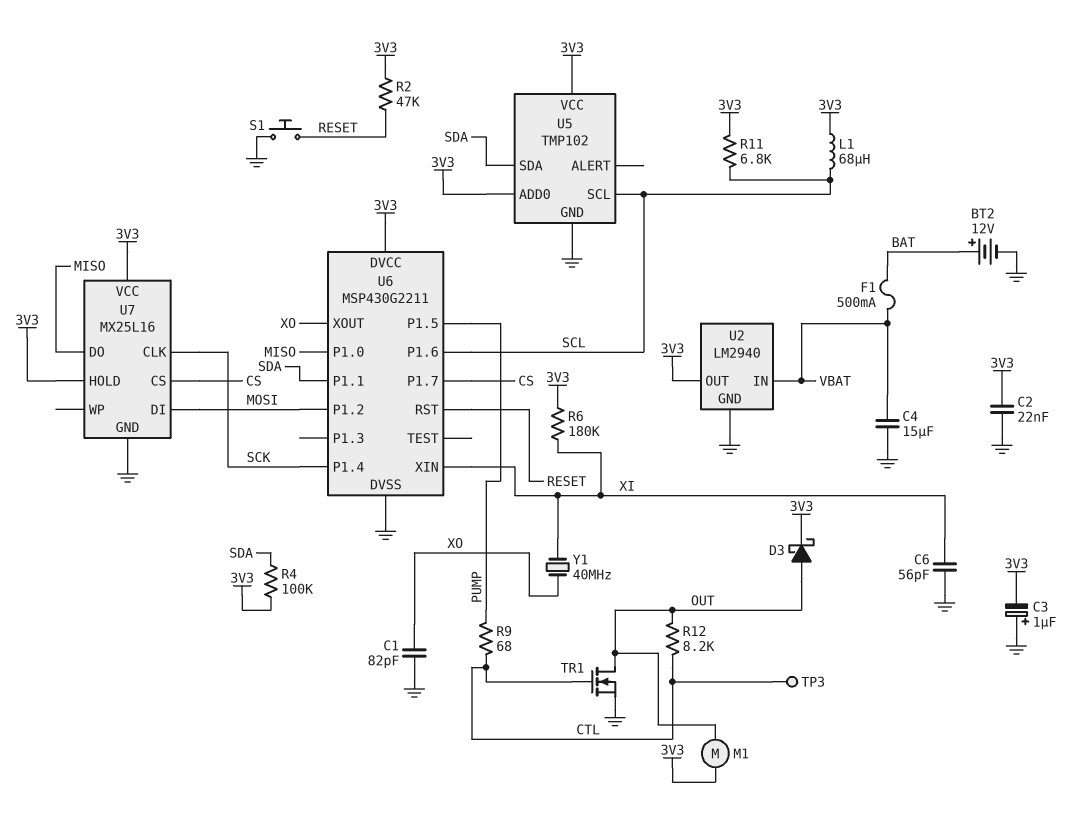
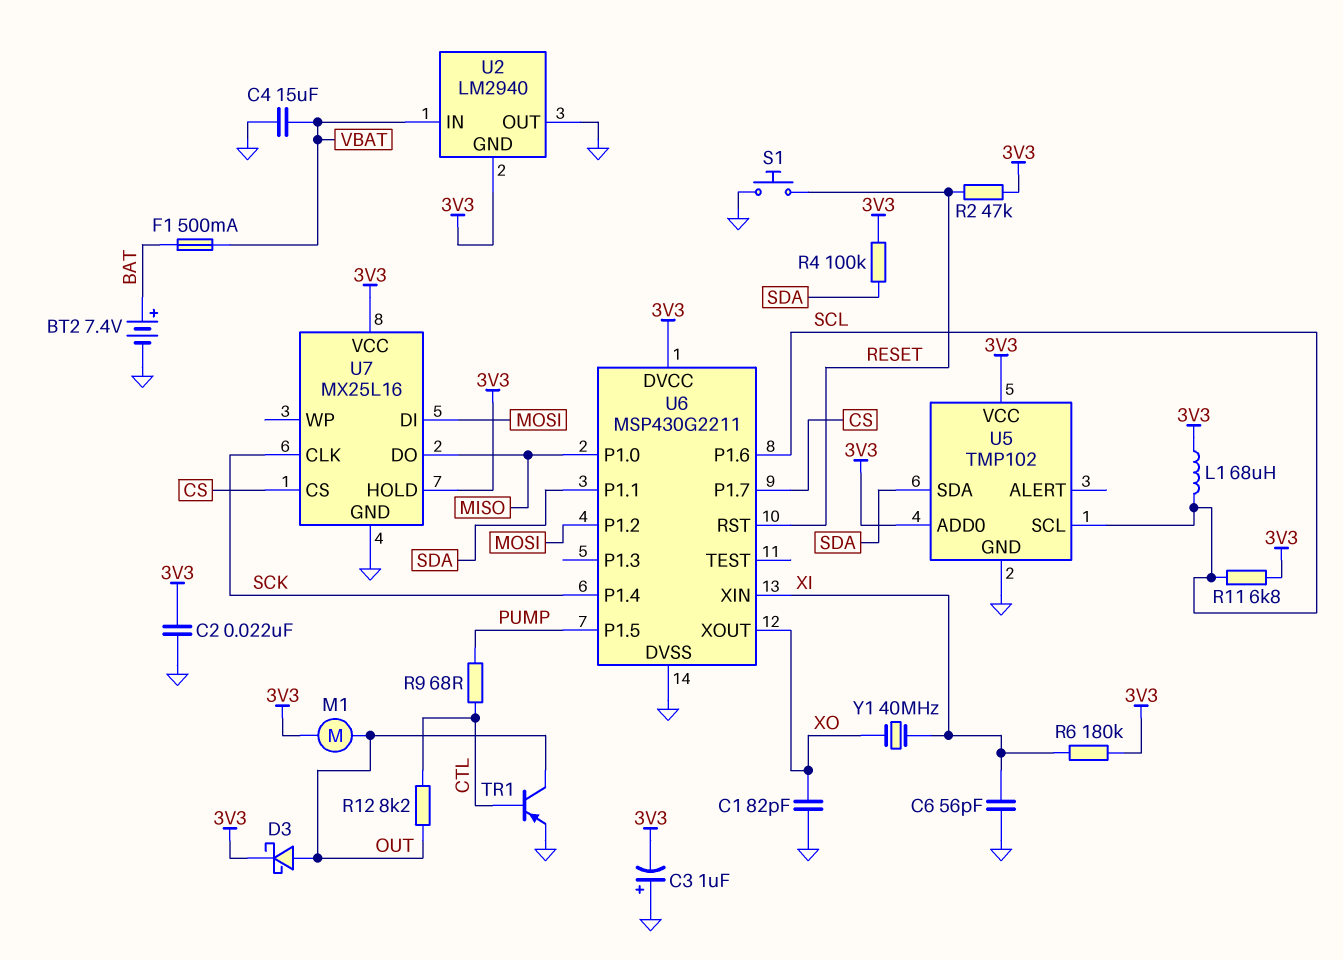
BT2: 12V (plus BAT, minus GND) -> 7.4V (plus BAT, minus GND)
TP3: test point (CTL) -> none
TR1: NMOS (G CTL, D OUT, S GND) -> PNP (B CTL, C OUT, E GND)
U2 pin GND: GND -> 3V3
U2 pin OUT: 3V3 -> GND

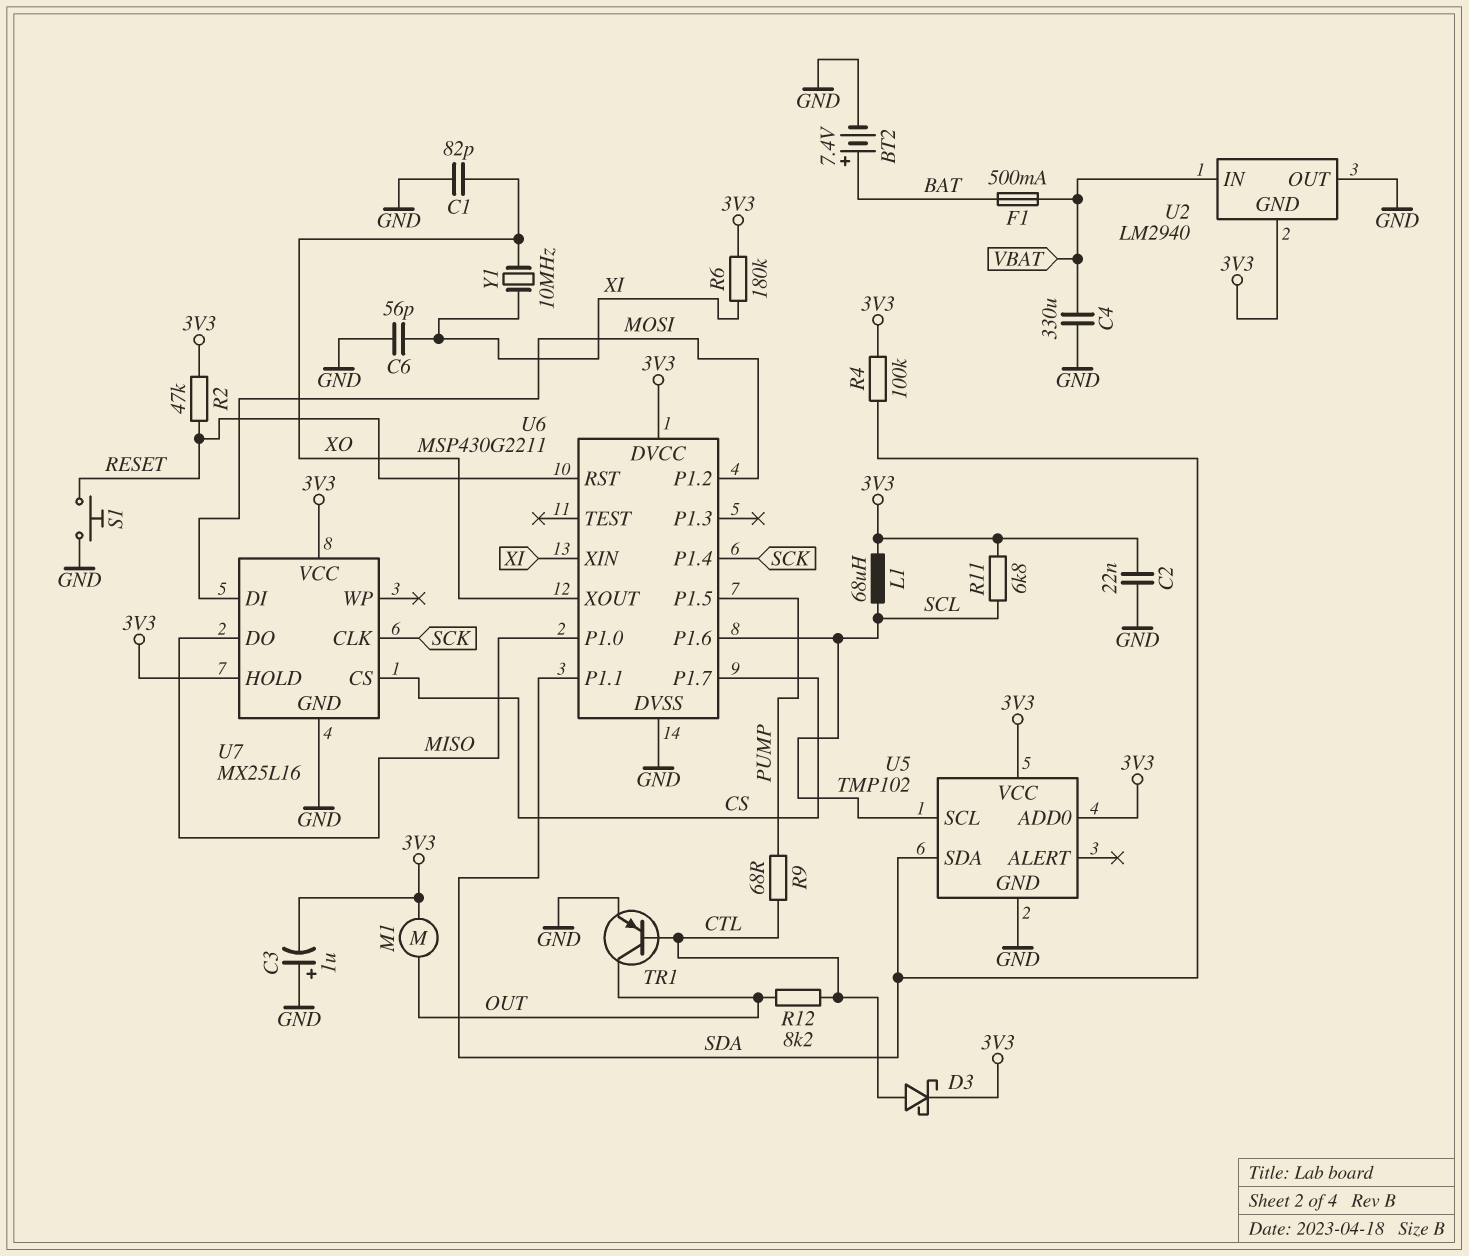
C4: 15uF (GND, VBAT) -> 330uF (GND, VBAT)
D3: schottky (A OUT, K 3V3) -> schottky (A CTL, K 3V3)
Y1: 40MHz (XI, XO) -> 10MHz (XI, XO)

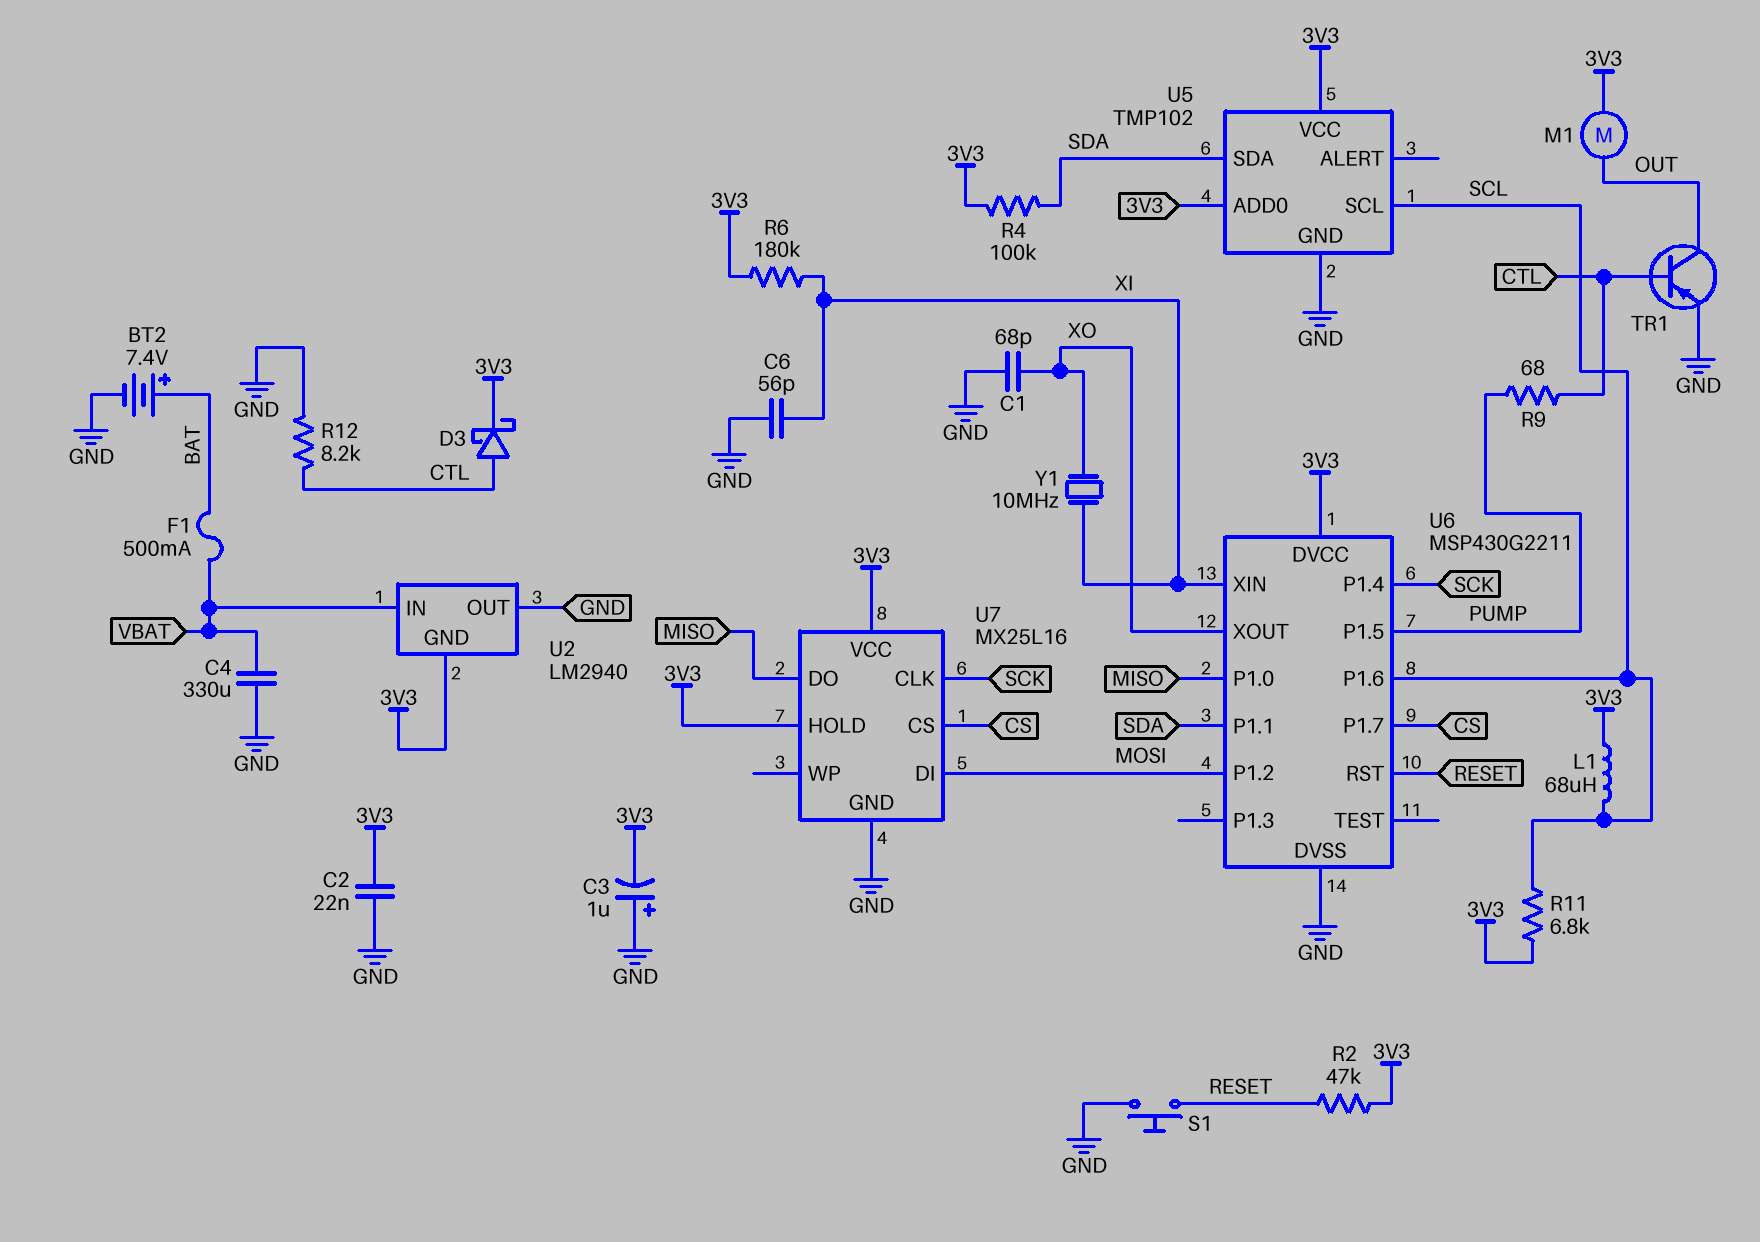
C1: 82pF (GND, XO) -> 68pF (GND, XO)
R12: 8.2k (CTL, OUT) -> 8.2k (CTL, GND)

